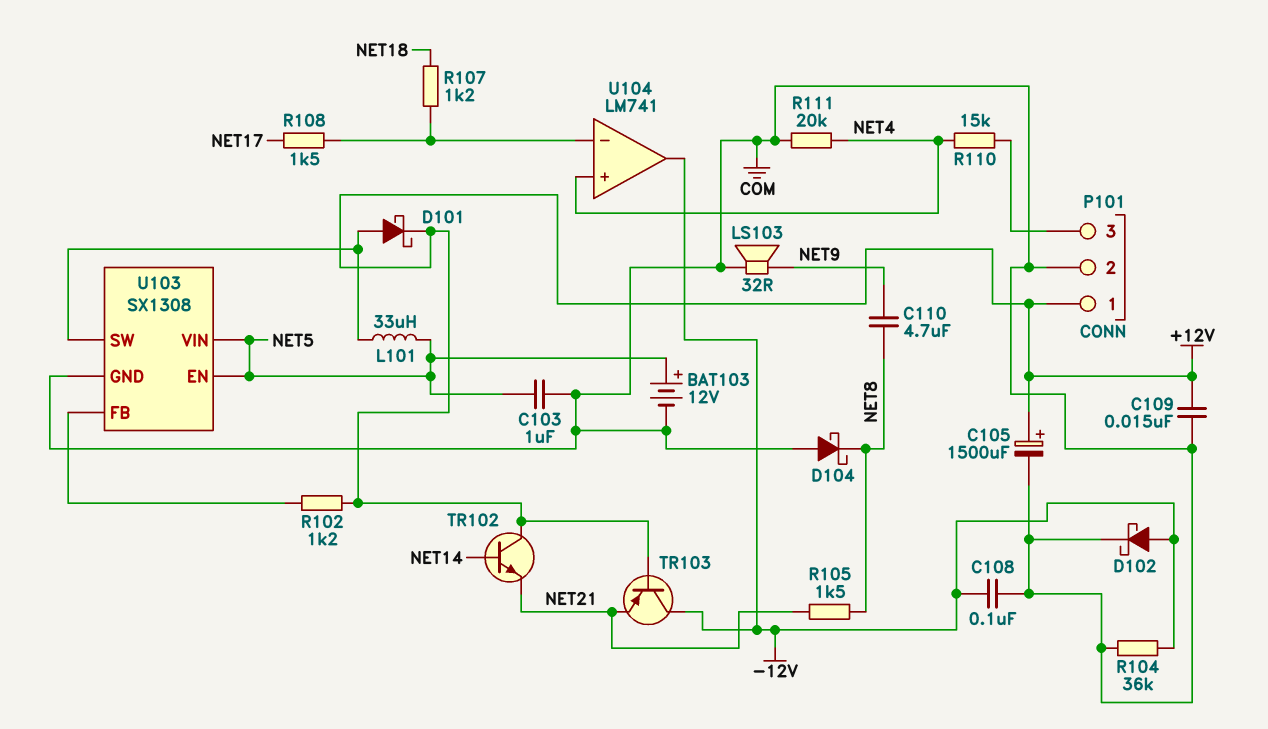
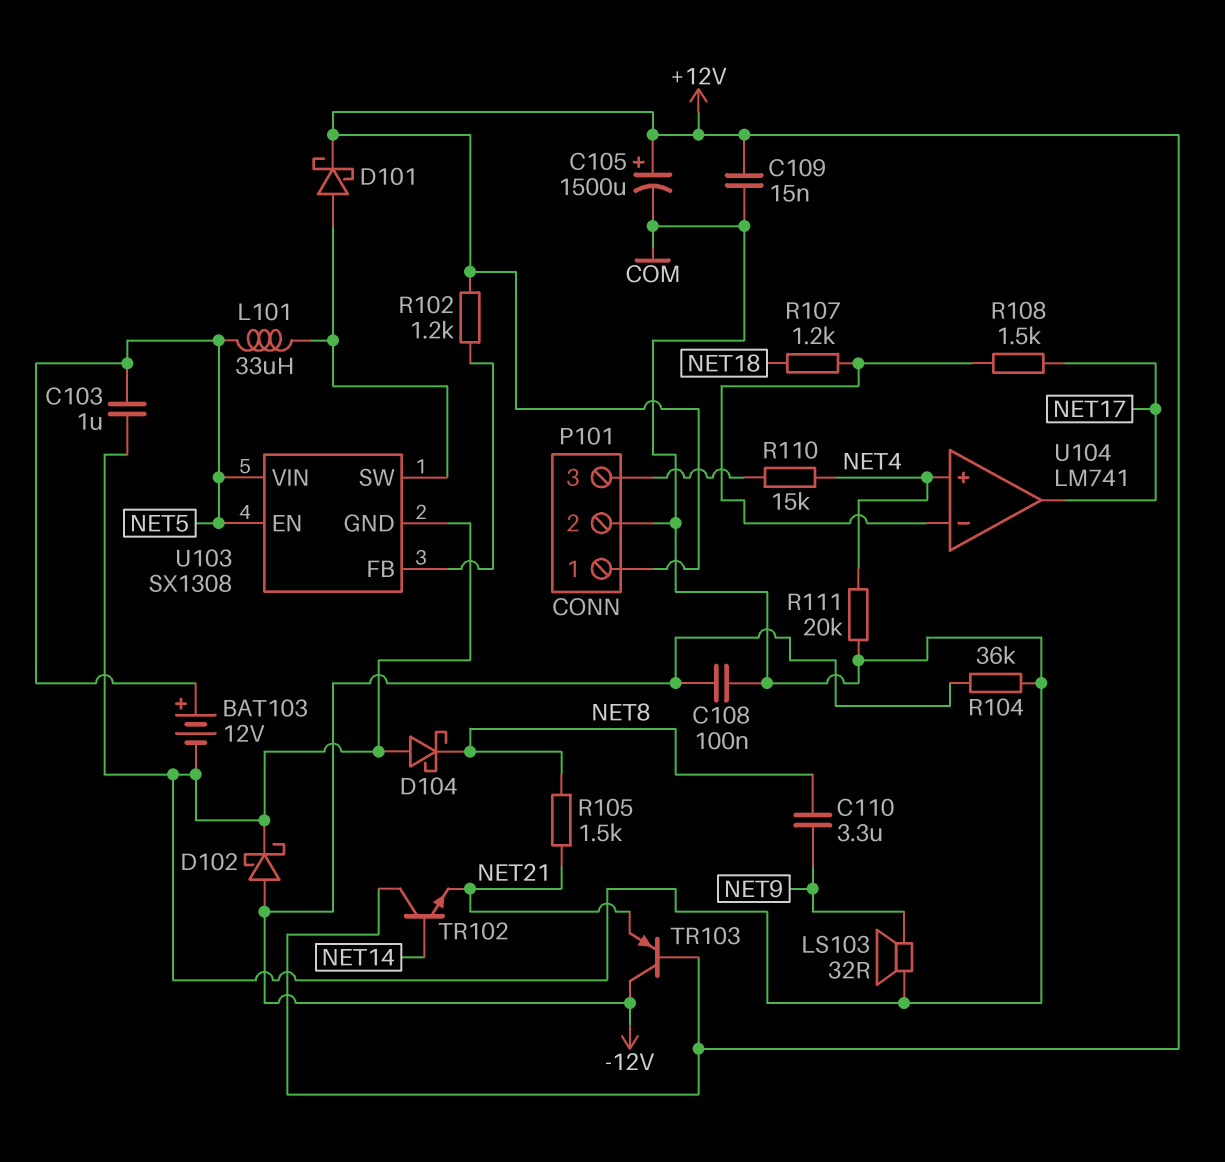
C110: 4.7uF (NET8, NET9) -> 3.3uF (NET8, NET9)
U104 pin out: -12V -> NET17

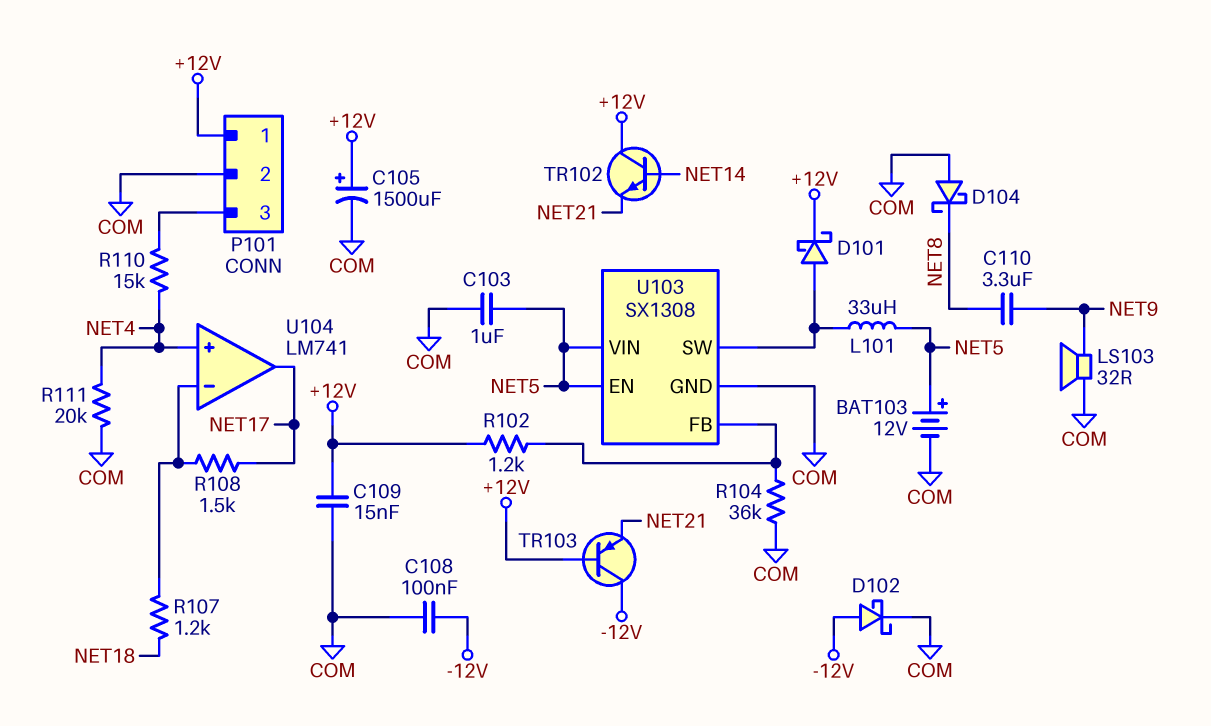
R104: 36k (-12V, COM) -> 36k (COM, U103/FB)
R105: 1.5k (NET8, NET21) -> none

